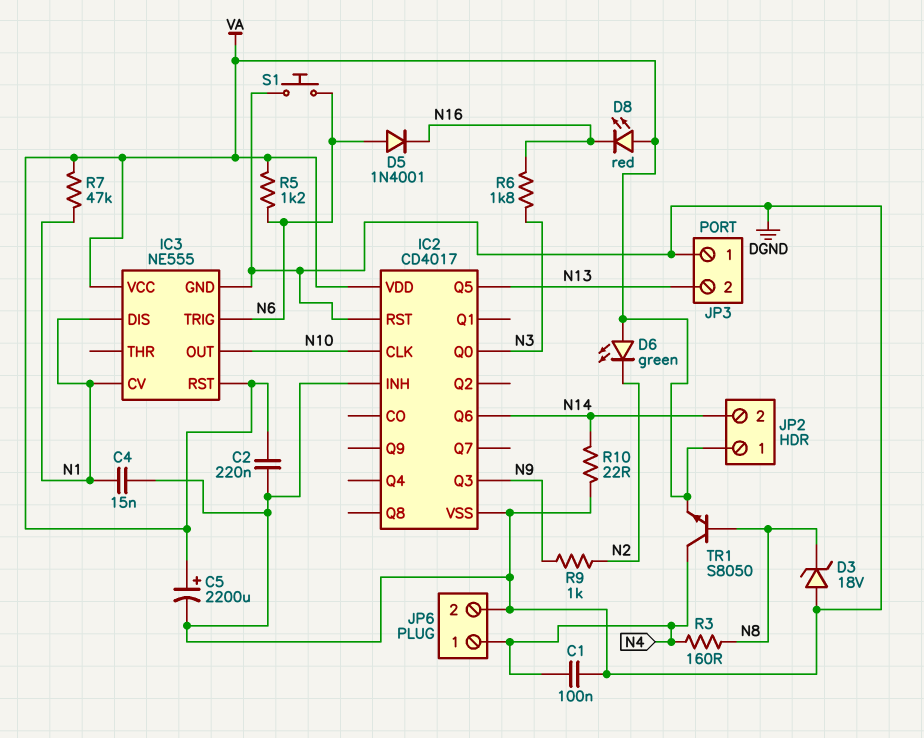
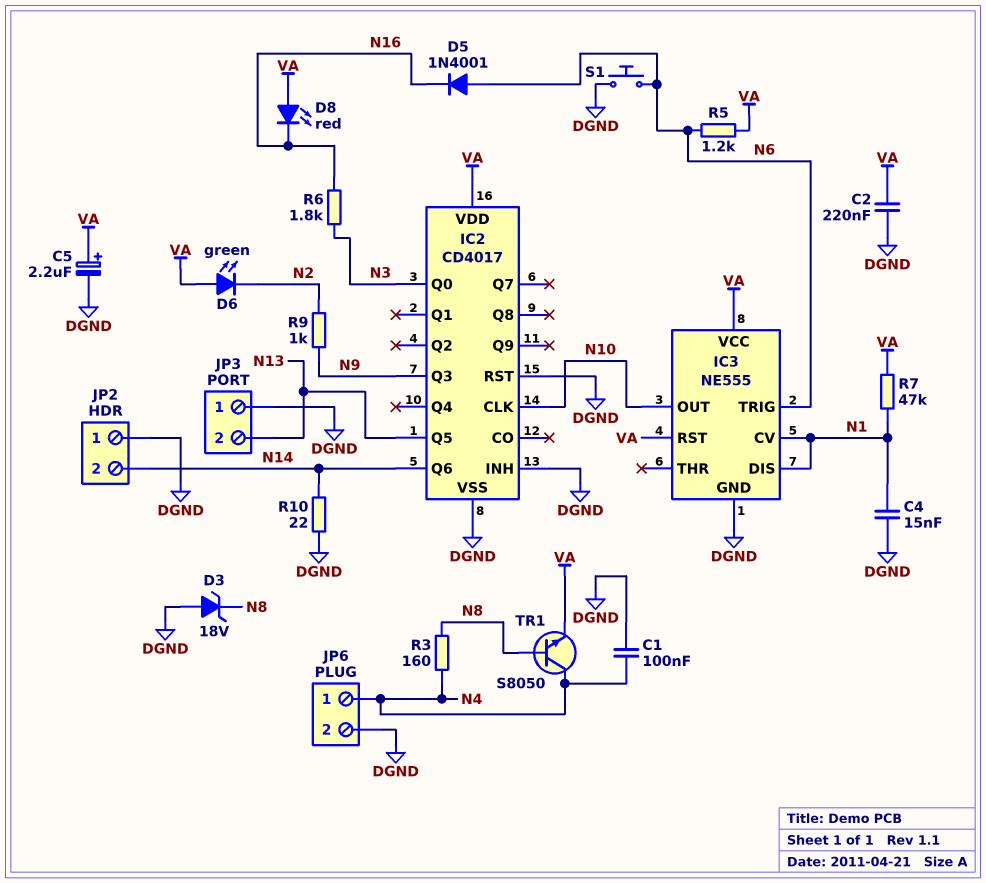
C5: 2200uF (plus VA, minus DGND) -> 2.2uF (plus VA, minus DGND)
JP2 pin 1: VA -> DGND

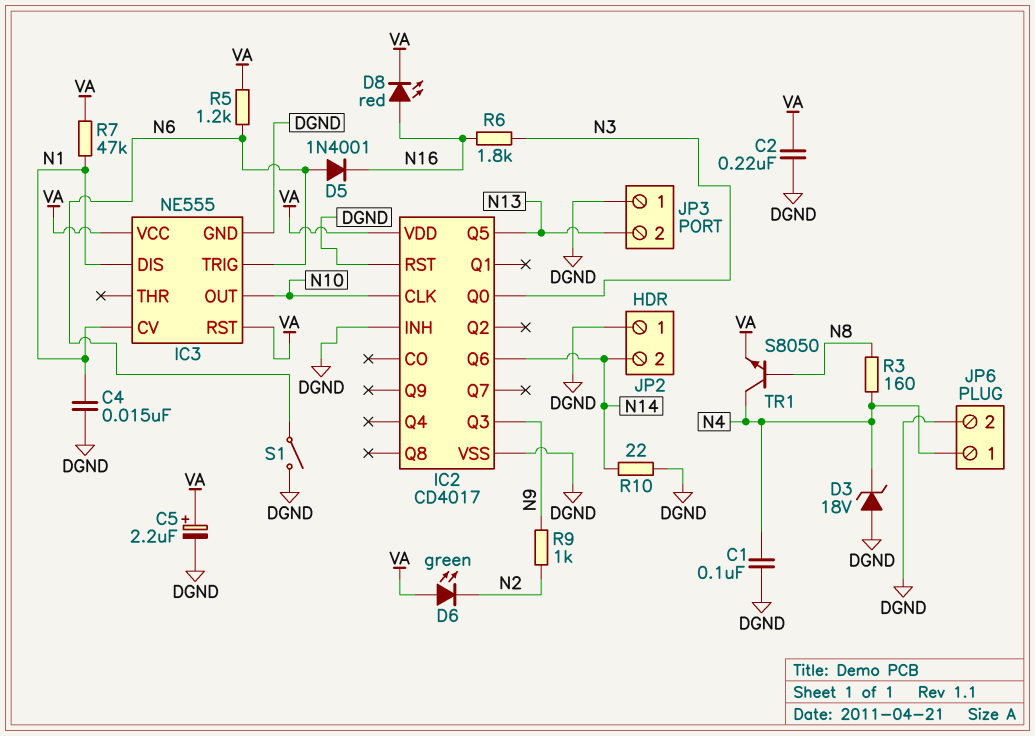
D3: zener 18V (A DGND, K N8) -> zener 18V (A DGND, K N4)
D8: LED red (A VA, K N16) -> LED red (A N16, K VA)
S1: button (DGND, N6) -> switch (DGND, N6)

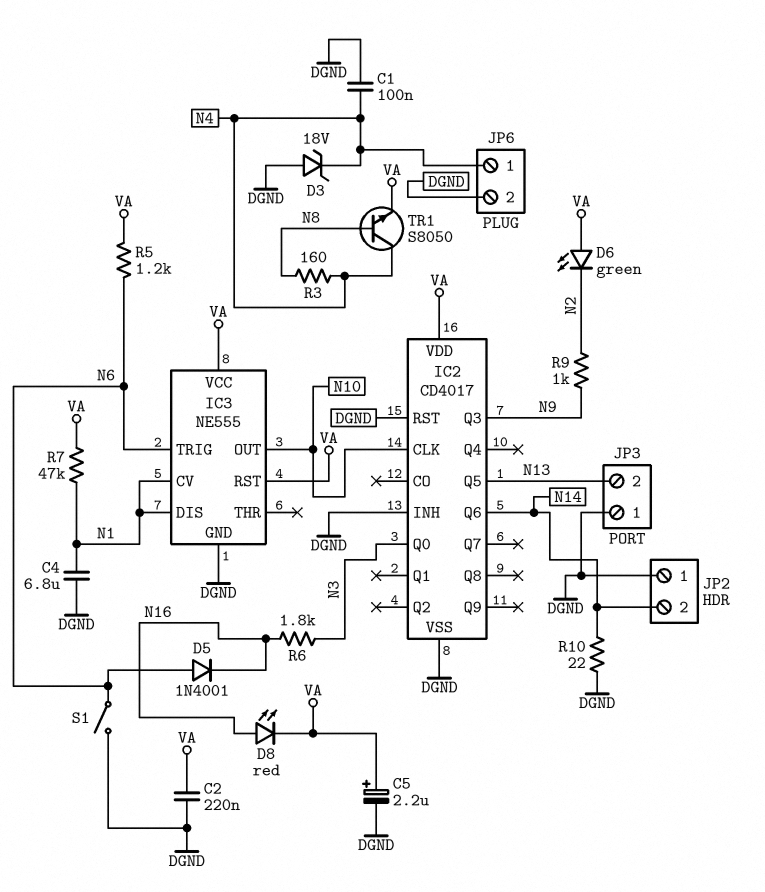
C4: 15nF (DGND, N1) -> 6.8uF (DGND, N1)

